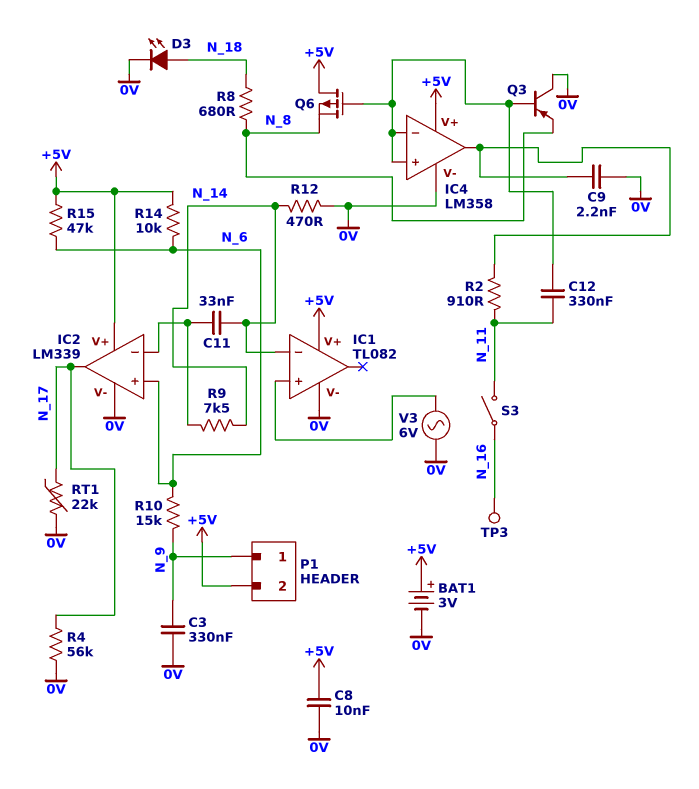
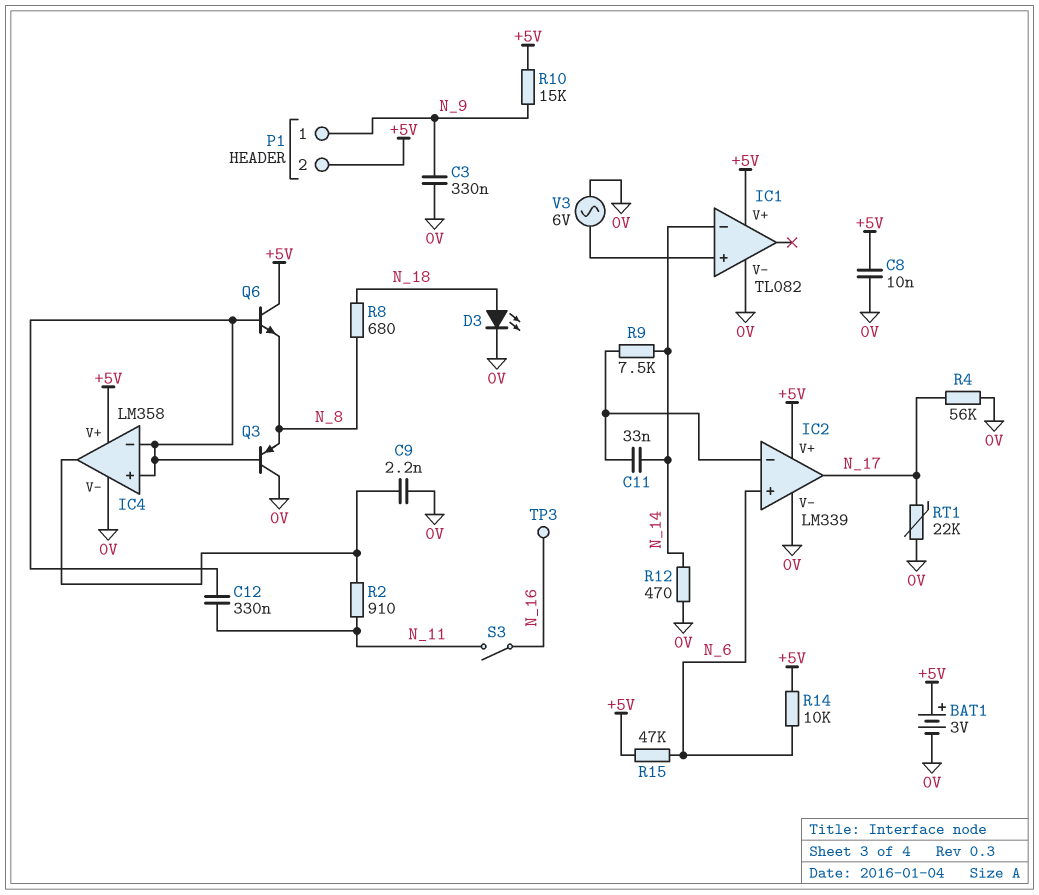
Q6: PMOS (G IC4/in+, D +5V, S N_8) -> NPN (B IC4/in+, C +5V, E N_8)
R10: 15k (N_6, N_9) -> 15k (+5V, N_9)

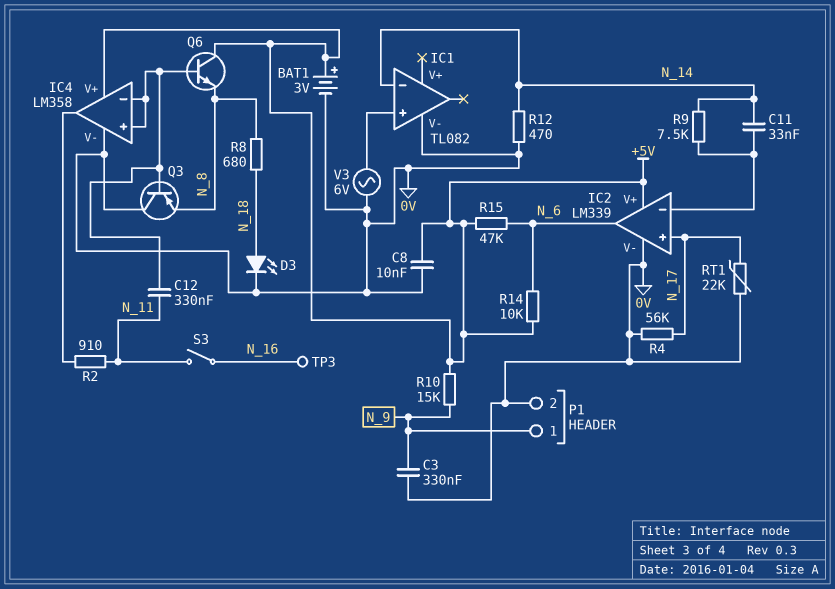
C9: 2.2nF (0V, IC4/out) -> none
IC1 pin V+: +5V -> none
IC2 pin in+: N_6 -> N_17
IC2 pin out: N_17 -> N_6
P1 pin 2: +5V -> 0V

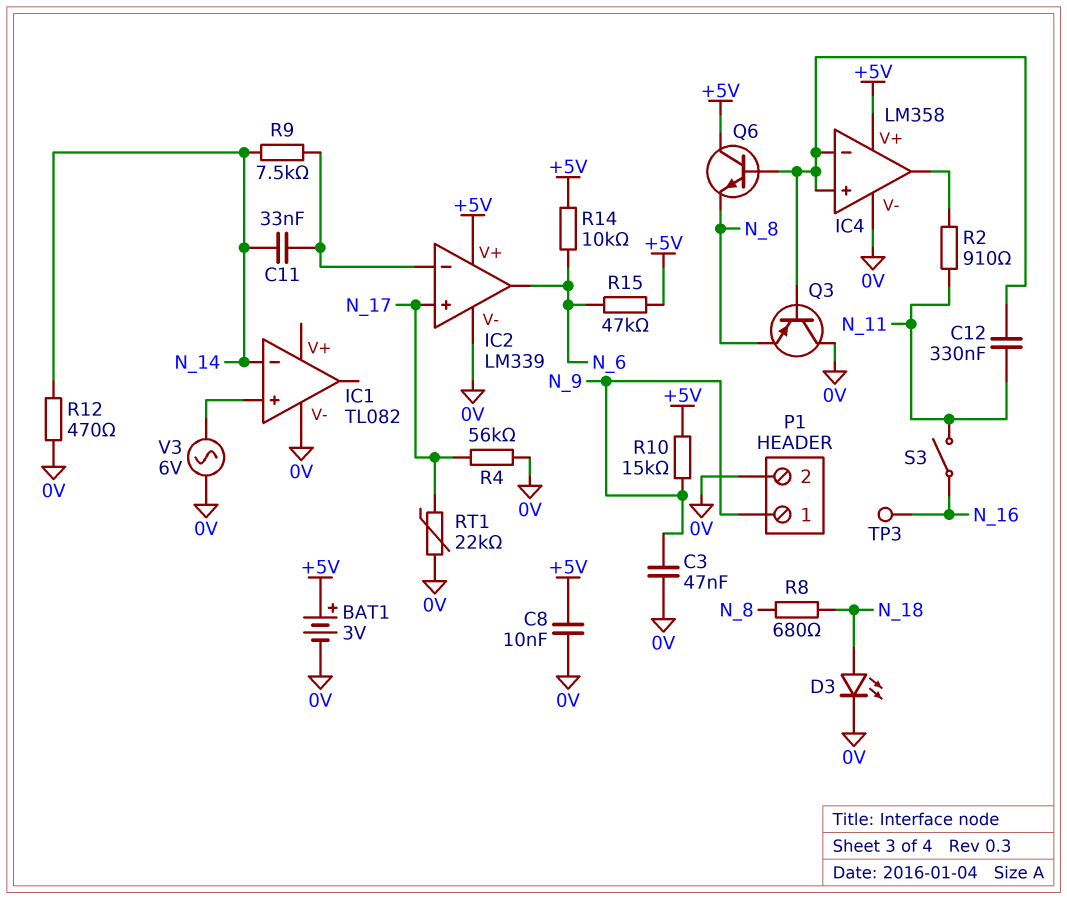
C3: 330nF (0V, N_9) -> 47nF (0V, N_9)

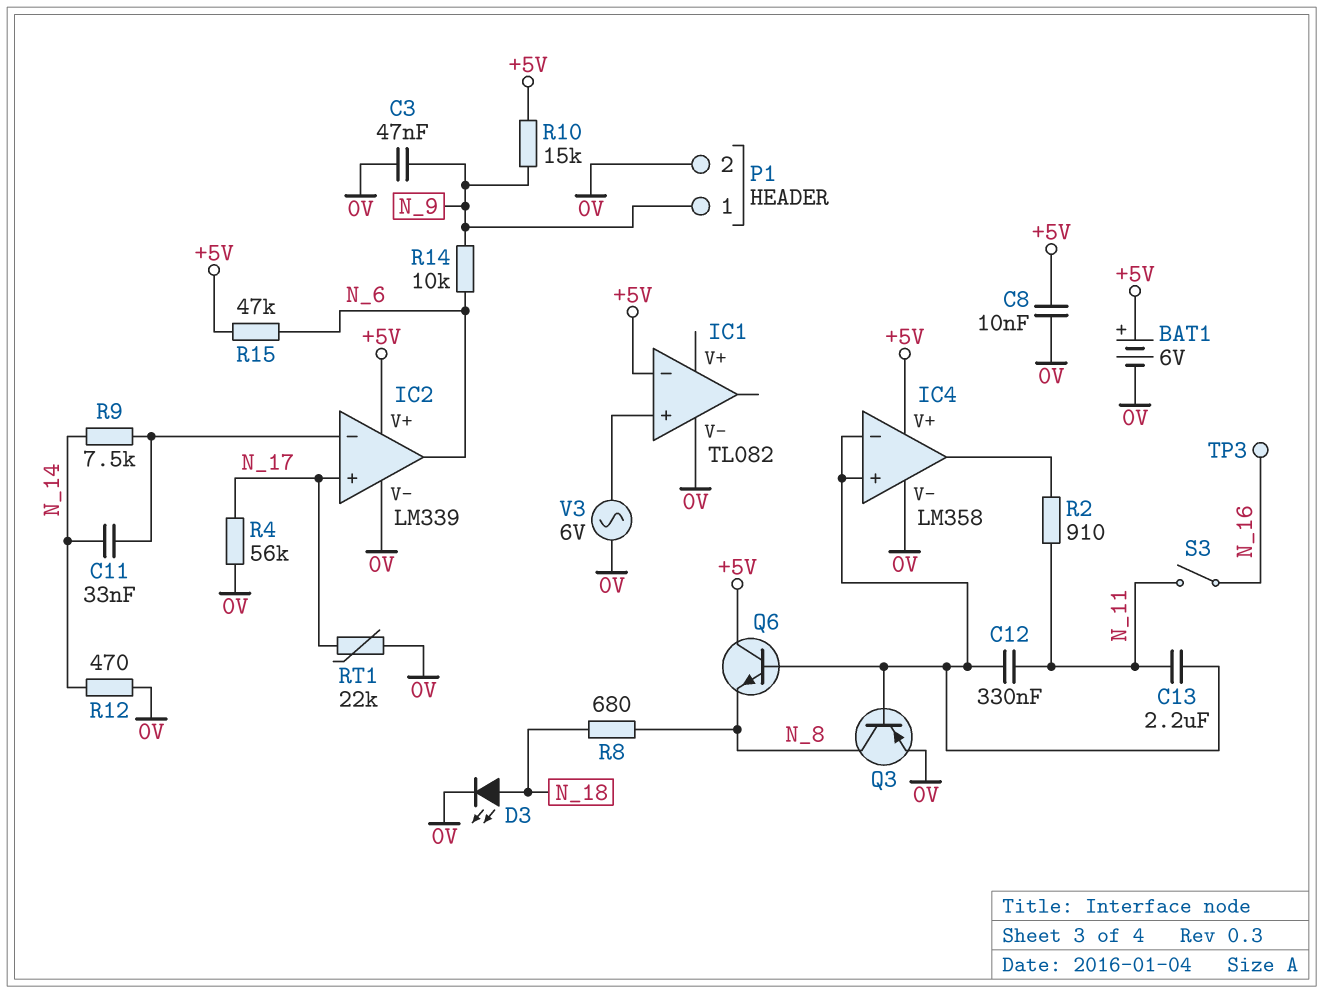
BAT1: 3V (plus +5V, minus 0V) -> 6V (plus +5V, minus 0V)
C13: none -> 2.2uF (IC4/in+, N_11)
IC1 pin in-: N_14 -> +5V
Q3: PNP (B IC4/in+, C 0V, E N_8) -> PNP (B IC4/in+, C N_8, E 0V)
R14: 10k (+5V, N_6) -> 10k (N_6, N_9)

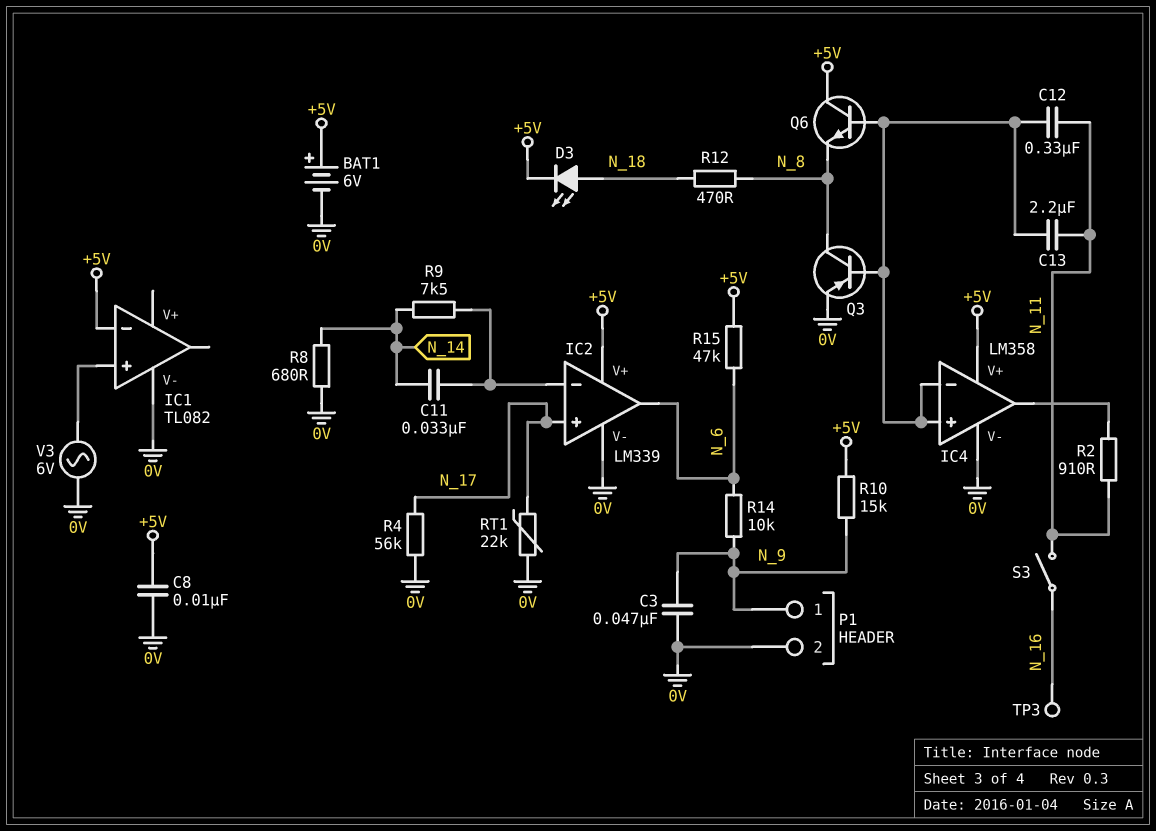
D3: LED (A N_18, K 0V) -> LED (A N_18, K +5V)
R8: 680 (N_8, N_18) -> 680 (0V, N_14)
R12: 470 (0V, N_14) -> 470 (N_8, N_18)

